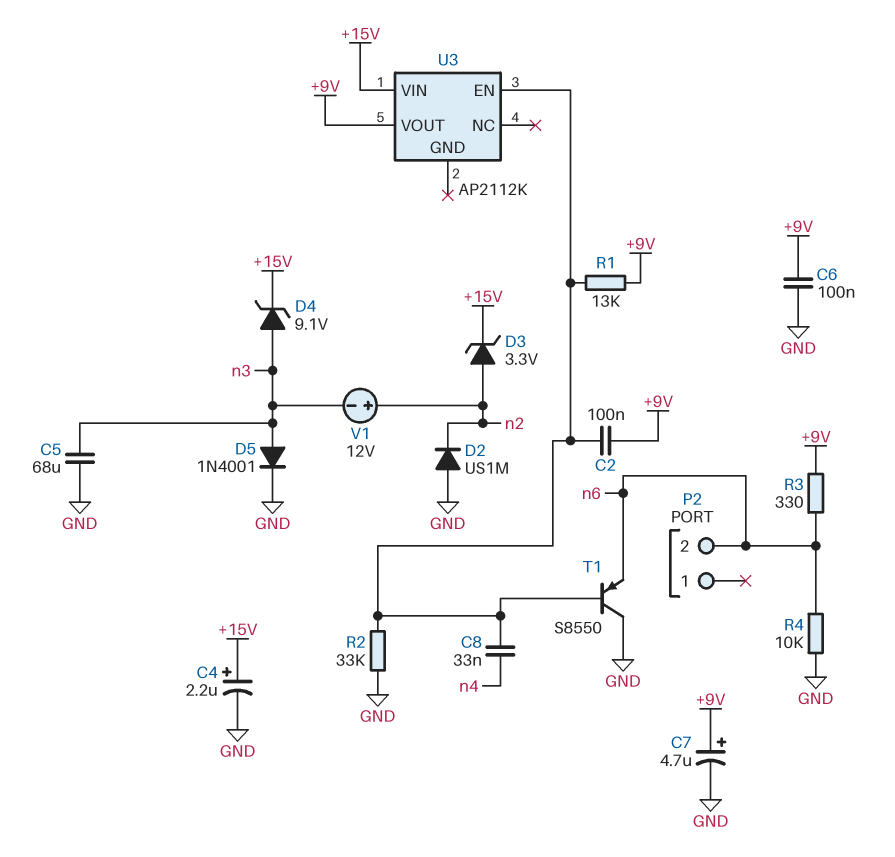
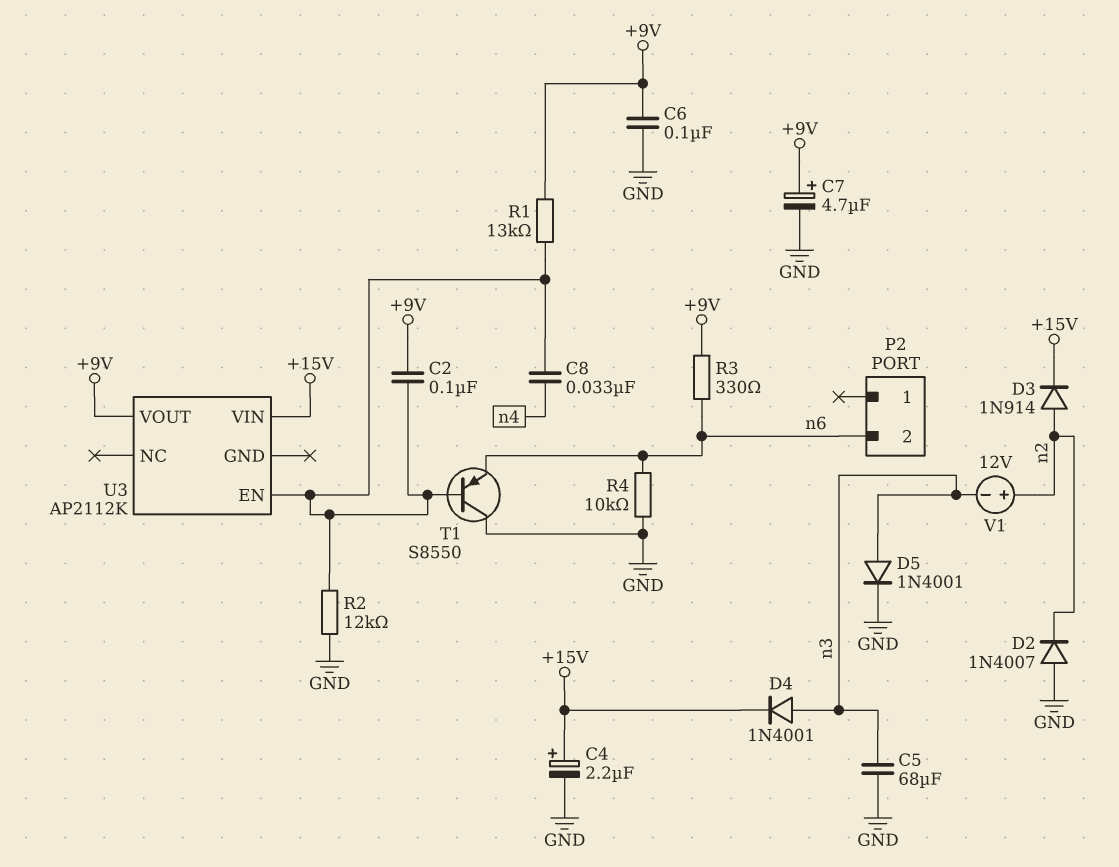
D2: diode US1M (A GND, K n2) -> diode 1N4007 (A GND, K n2)
D3: zener 3.3V (A n2, K +15V) -> diode 1N914 (A n2, K +15V)
D4: zener 9.1V (A n3, K +15V) -> diode 1N4001 (A n3, K +15V)
R2: 33k (GND, U3/EN) -> 12k (GND, U3/EN)

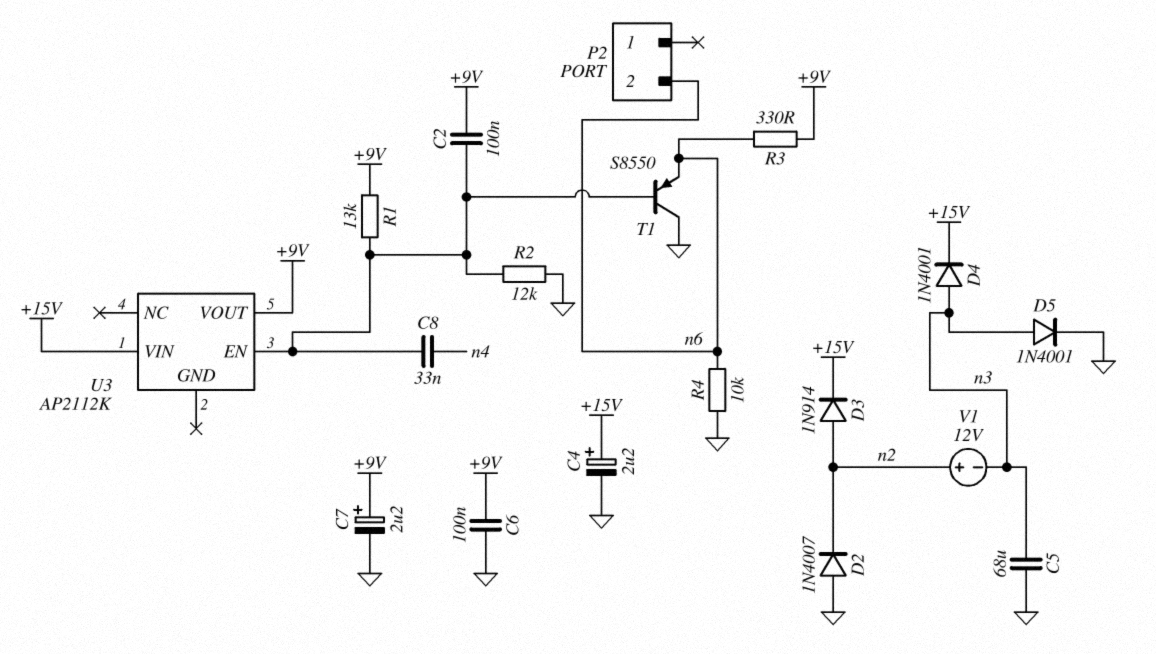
C7: 4.7uF (plus +9V, minus GND) -> 2.2uF (plus +9V, minus GND)

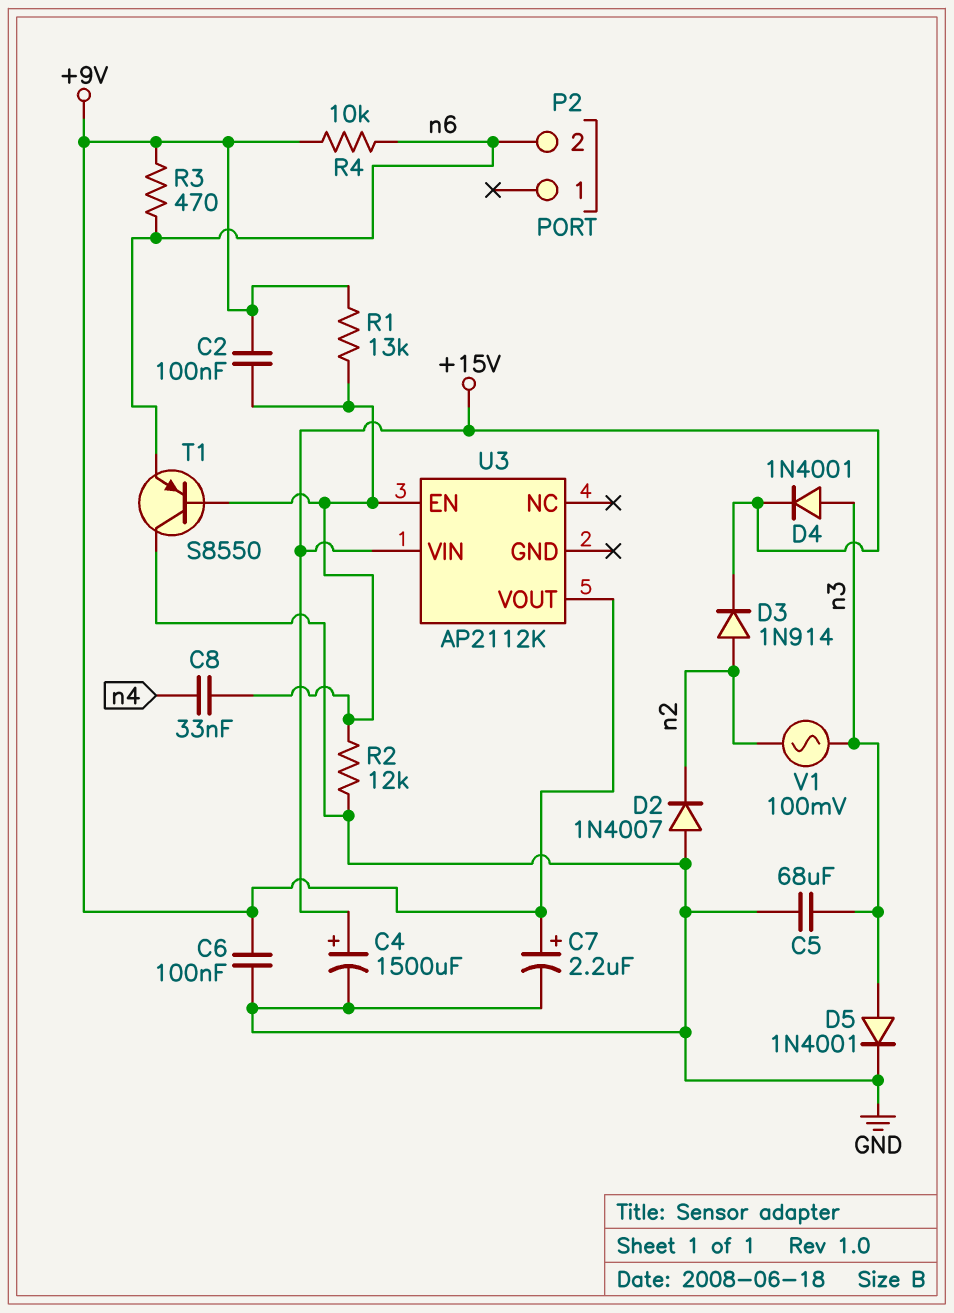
C4: 2.2uF (plus +15V, minus GND) -> 1500uF (plus +15V, minus GND)
R3: 330 (+9V, n6) -> 470 (+9V, n6)
R4: 10k (GND, n6) -> 10k (+9V, n6)
V1: 12V (plus n2, minus n3) -> AC 100mV (n2, n3)

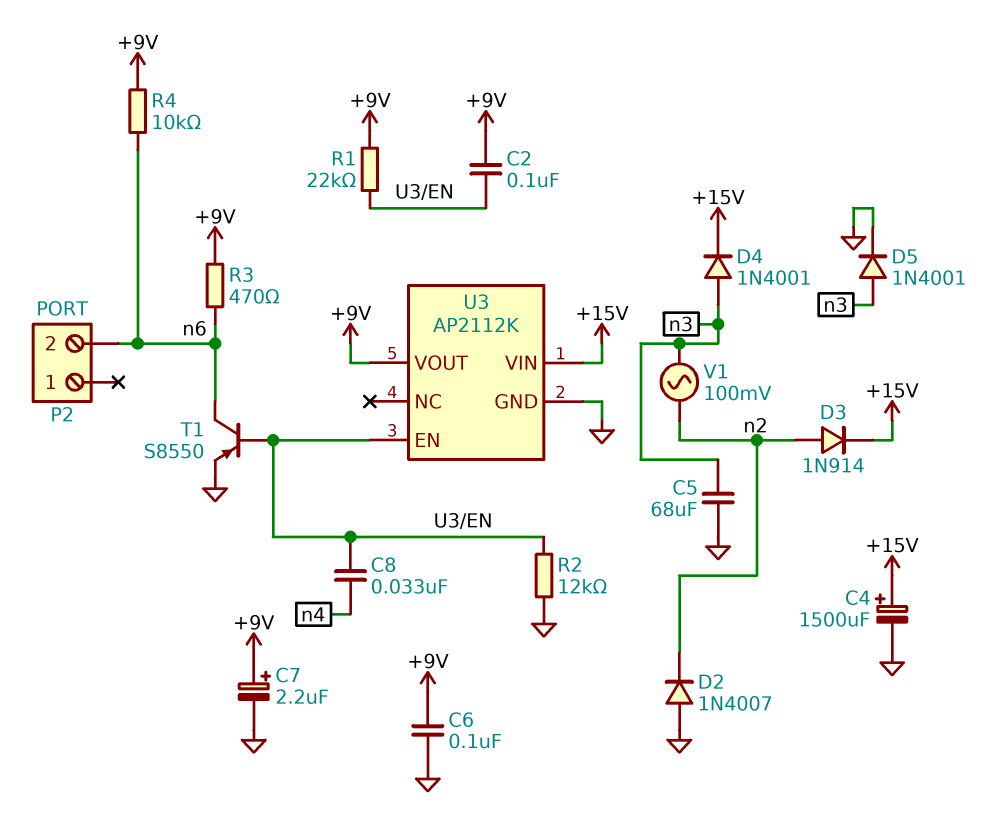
R1: 13k (+9V, U3/EN) -> 22k (+9V, U3/EN)
T1: PNP S8550 (B U3/EN, C GND, E n6) -> PNP S8550 (B U3/EN, C n6, E GND)
U3 pin GND: none -> GND

